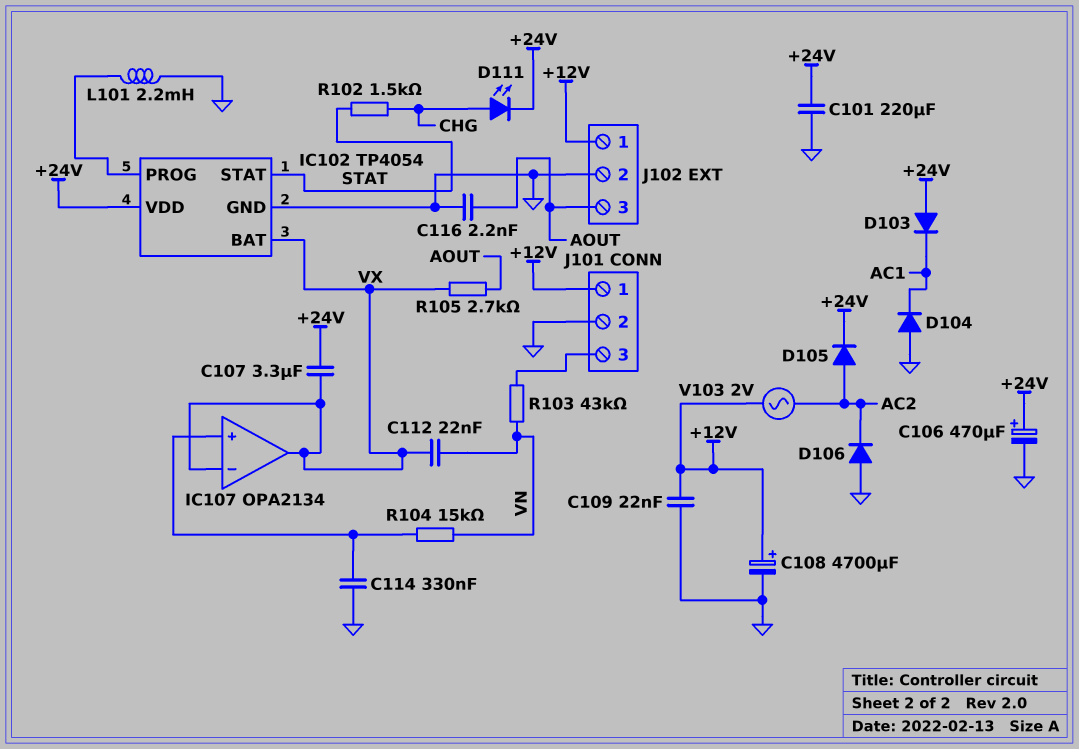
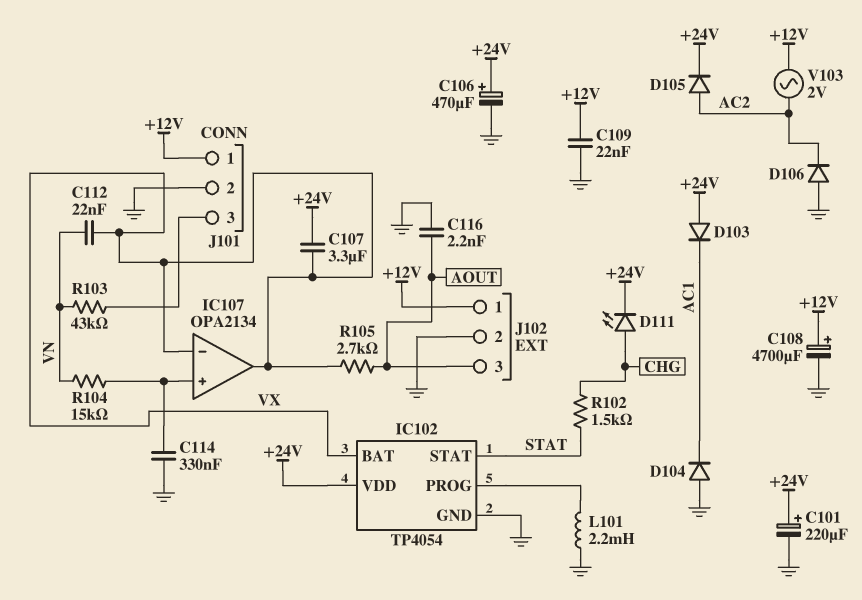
C101: 220uF (+24V, GND) -> 220uF (plus +24V, minus GND)

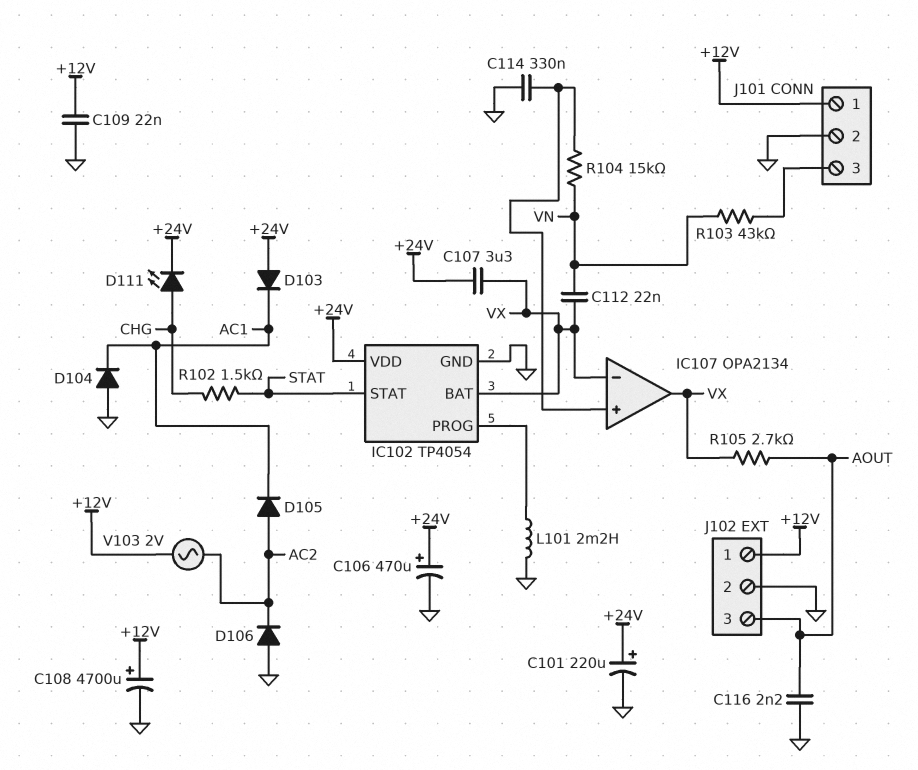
D105: diode (A AC2, K +24V) -> diode (A AC2, K AC1)

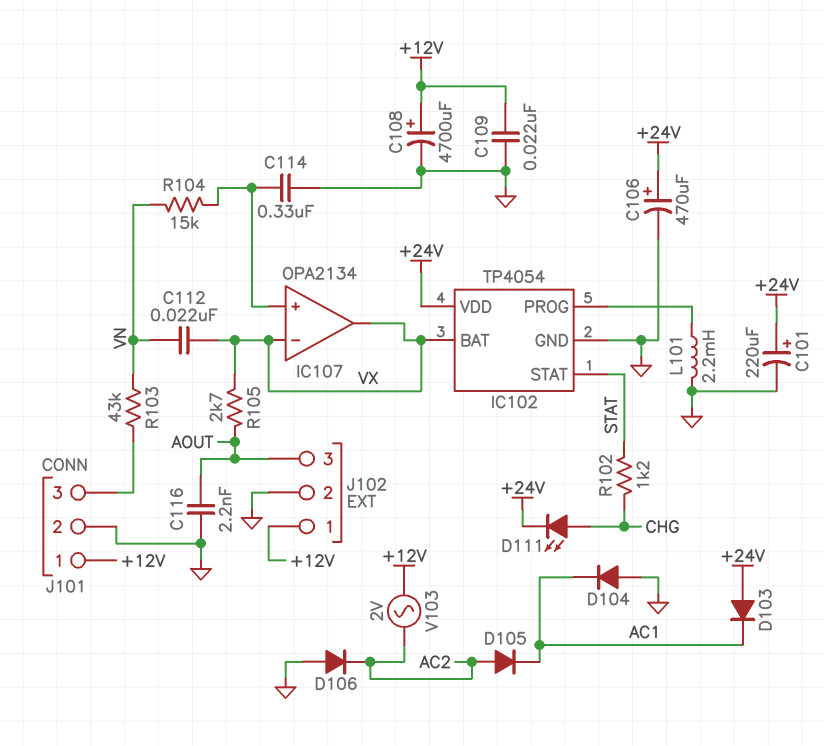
C107: 3.3uF (+24V, VX) -> none
R102: 1.5k (CHG, STAT) -> 1.2k (CHG, STAT)

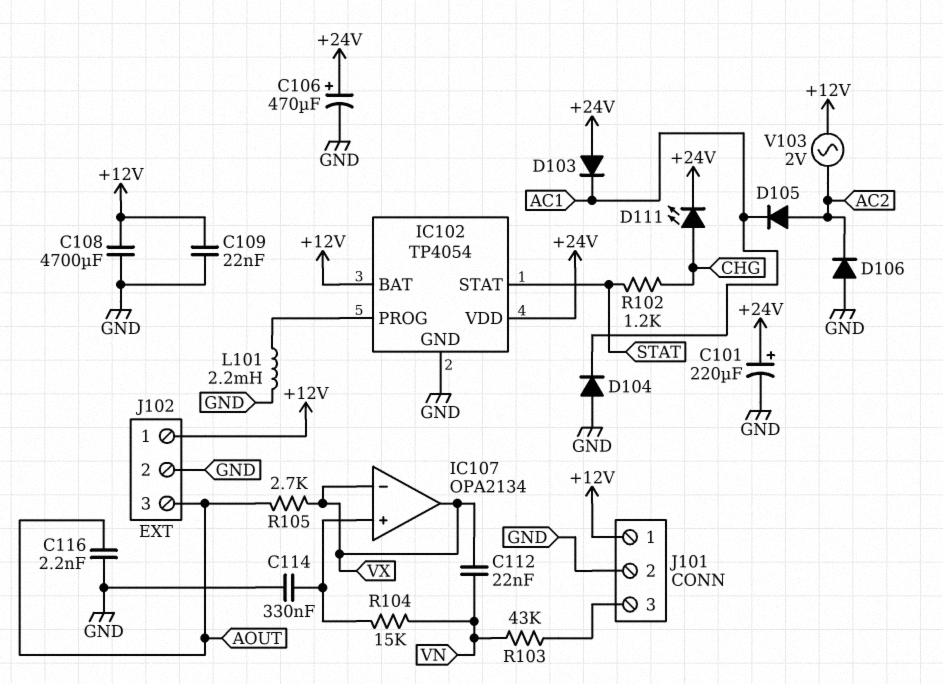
C108: 4700uF (plus +12V, minus GND) -> 4700uF (+12V, GND)
IC102 pin BAT: VX -> +12V

